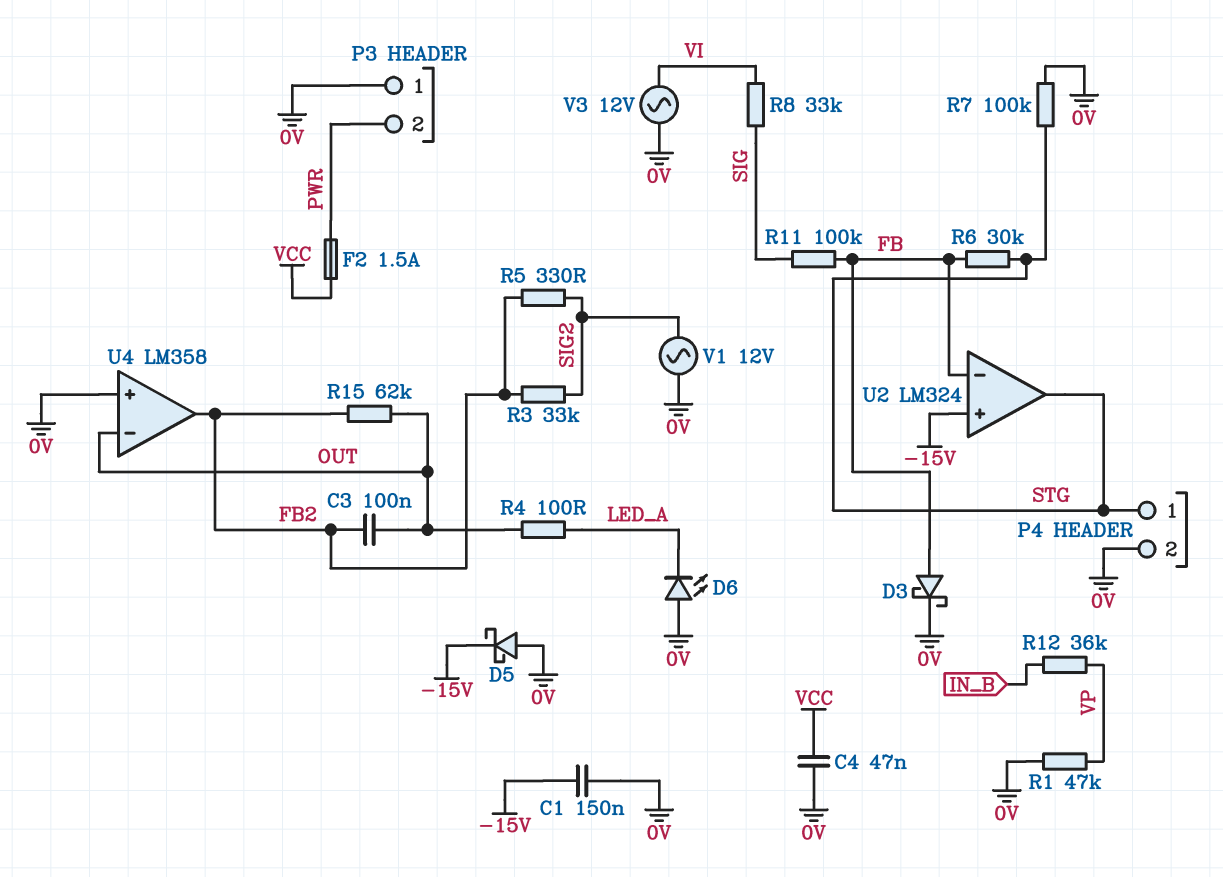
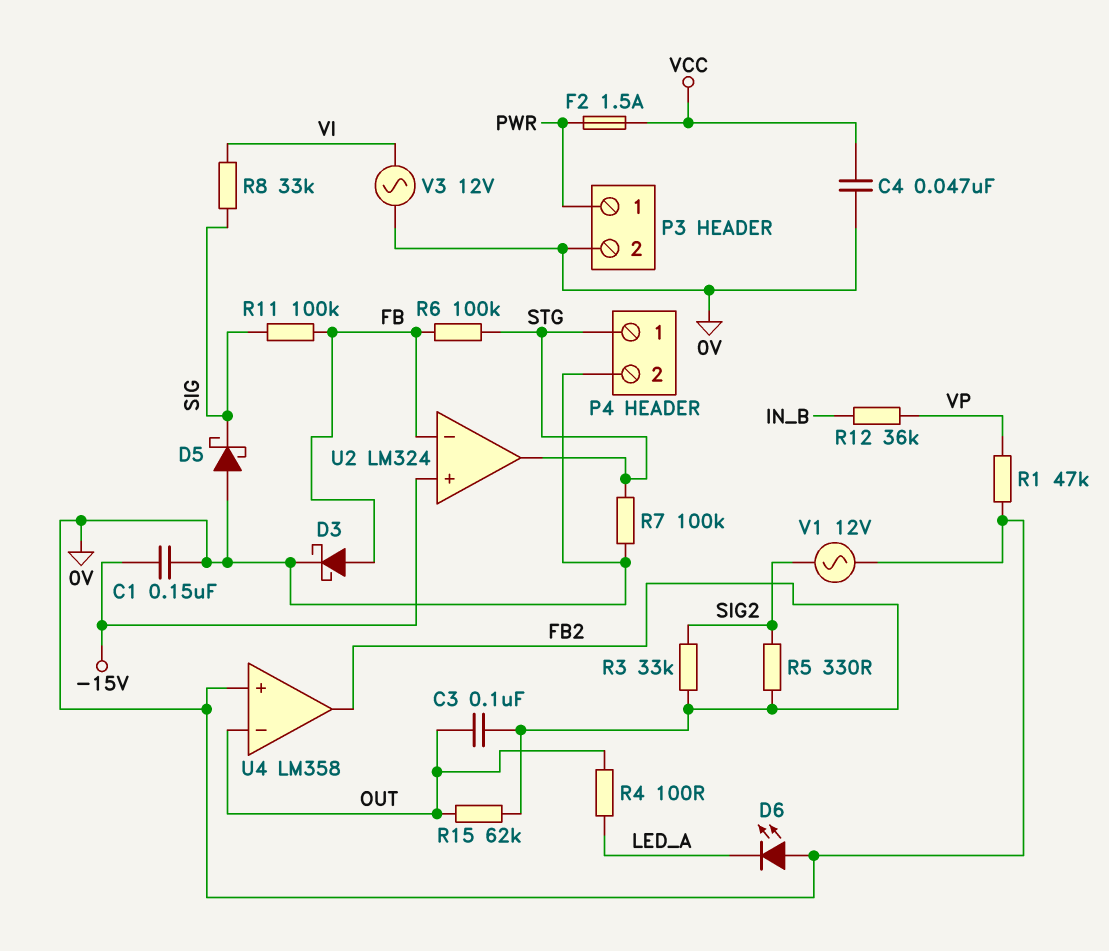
D5: schottky (A 0V, K -15V) -> schottky (A 0V, K SIG)
P3 pin 1: 0V -> PWR
P3 pin 2: PWR -> 0V
R6: 30k (FB, STG) -> 100k (FB, STG)

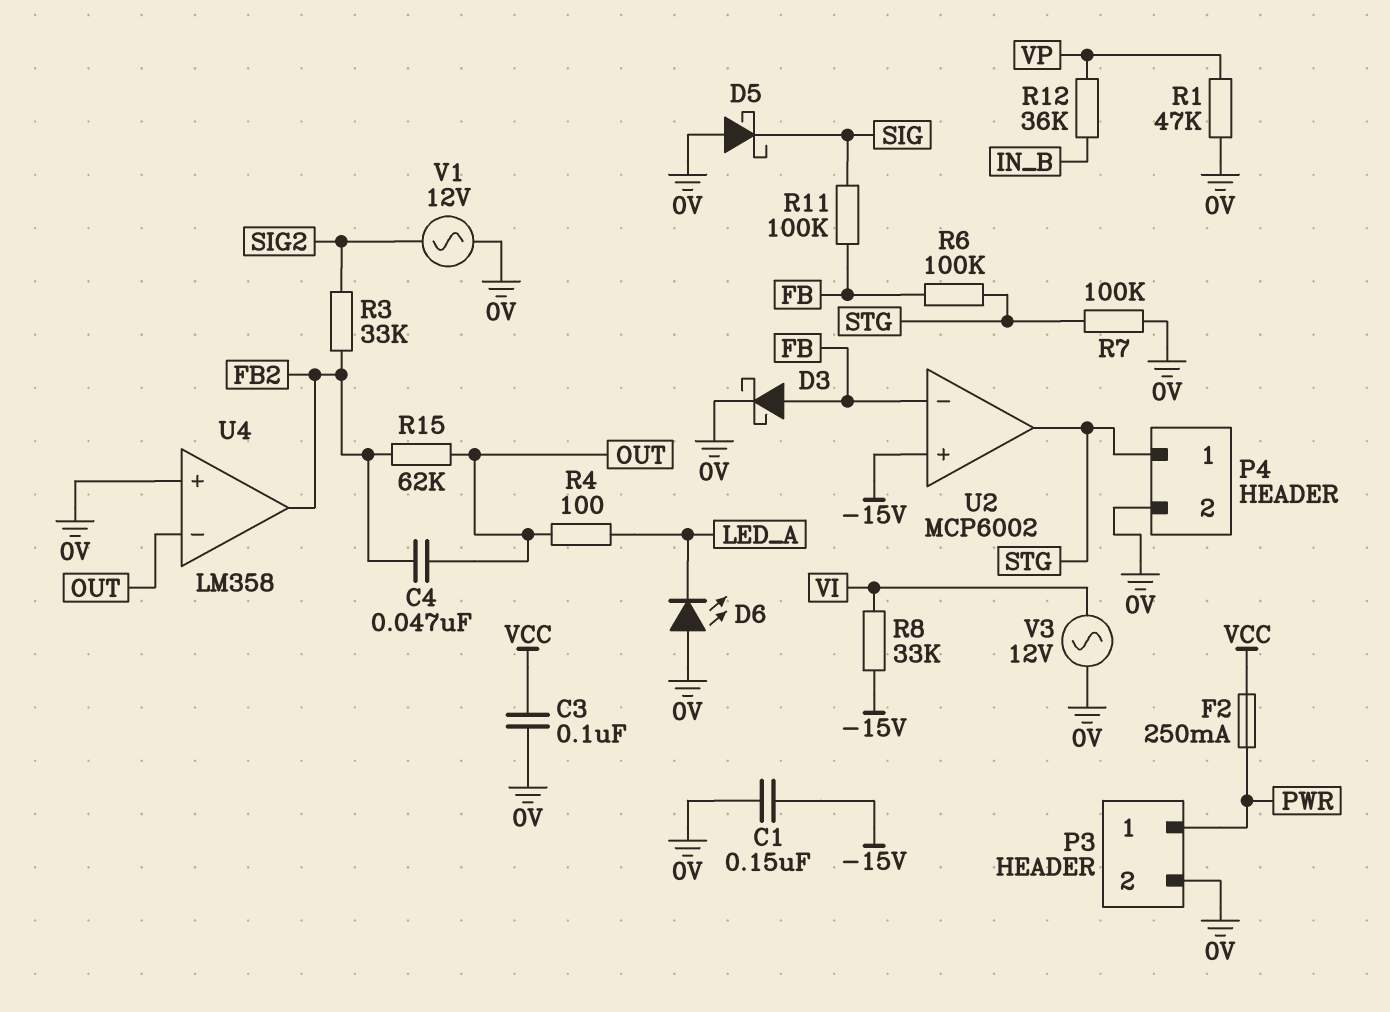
C3: 100nF (FB2, OUT) -> 100nF (0V, VCC)
C4: 47nF (0V, VCC) -> 47nF (FB2, OUT)
F2: 1.5A (PWR, VCC) -> 250mA (PWR, VCC)
R5: 330 (FB2, SIG2) -> none
R8: 33k (SIG, VI) -> 33k (-15V, VI)
U2: LM324 -> MCP6002

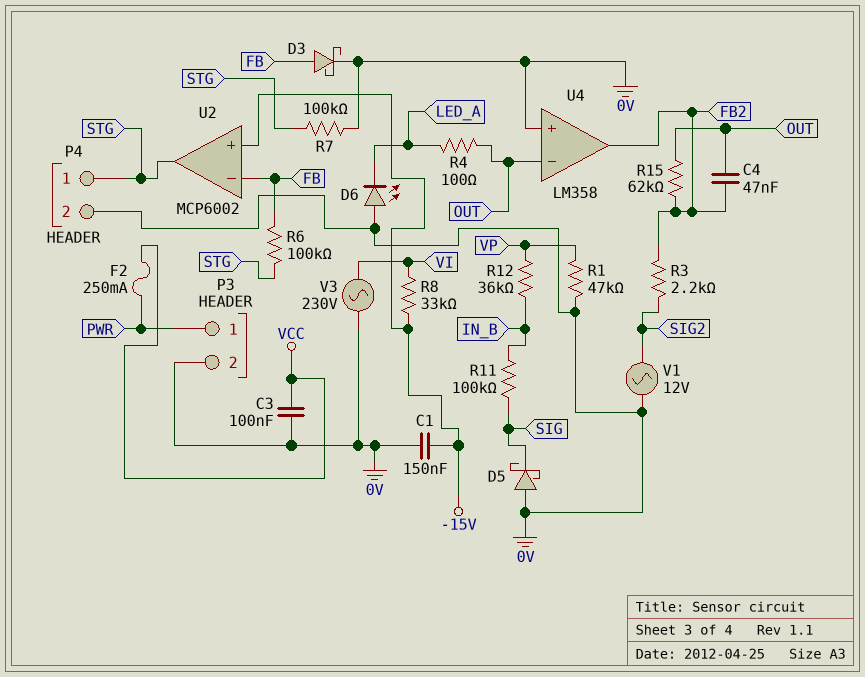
R3: 33k (FB2, SIG2) -> 2.2k (FB2, SIG2)
R11: 100k (FB, SIG) -> 100k (IN_B, SIG)
V3: AC 12V (0V, VI) -> AC 230V (0V, VI)

